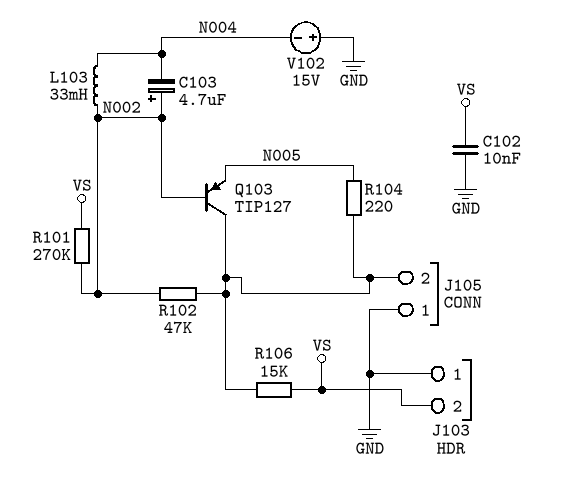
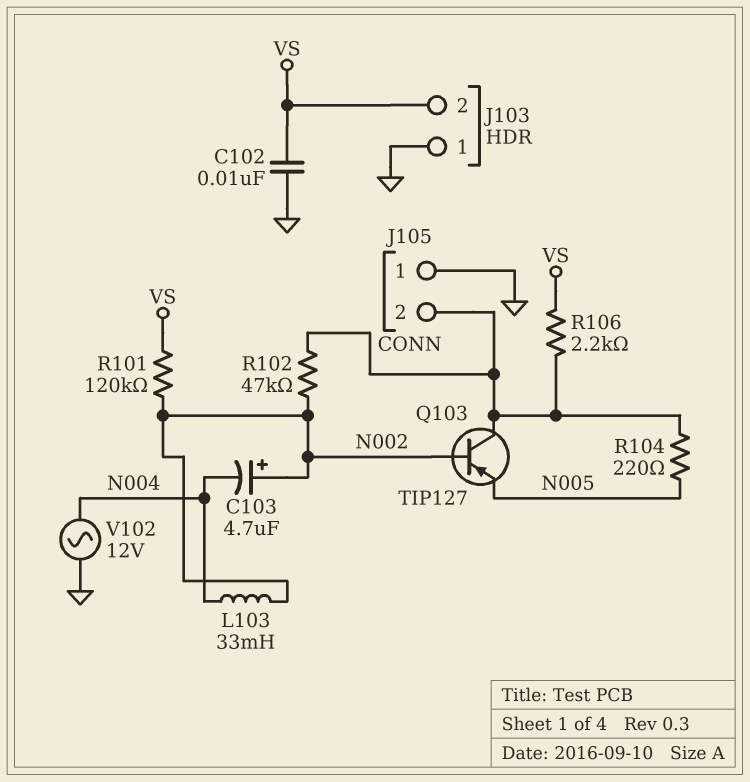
R101: 270k (N002, VS) -> 120k (N002, VS)
R106: 15k (J105/2, VS) -> 2.2k (J105/2, VS)
V102: 15V (plus GND, minus N004) -> AC 12V (GND, N004)

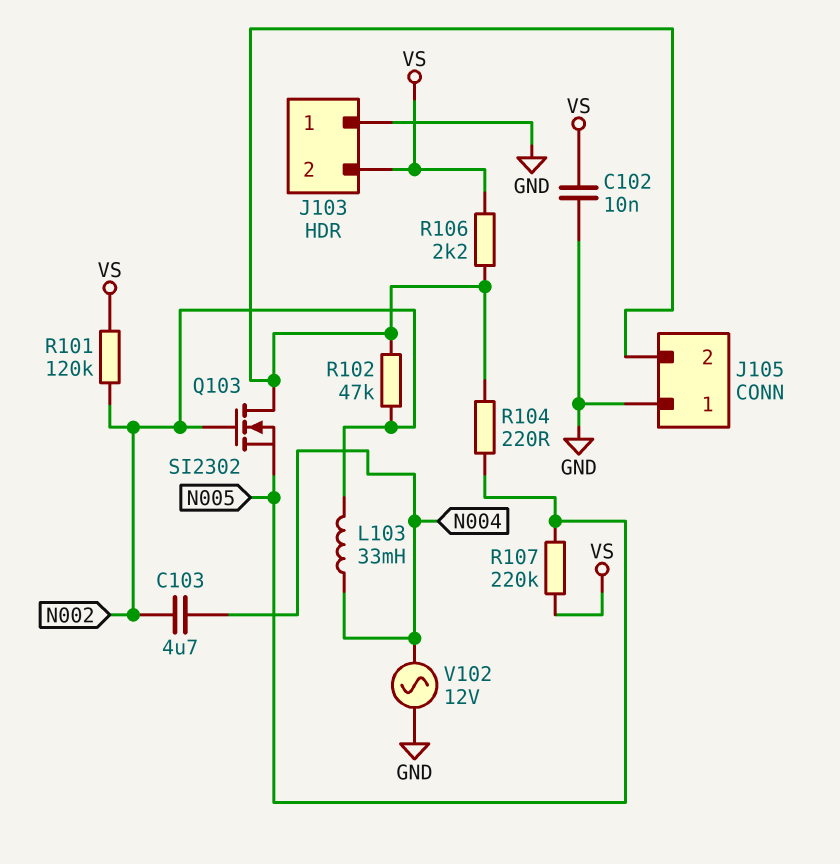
C103: 4.7uF (plus N002, minus N004) -> 4.7uF (N002, N004)
Q103: PNP TIP127 (B N002, C J105/2, E N005) -> NMOS SI2302 (G N002, D J105/2, S N005)
R107: none -> 220k (N005, VS)

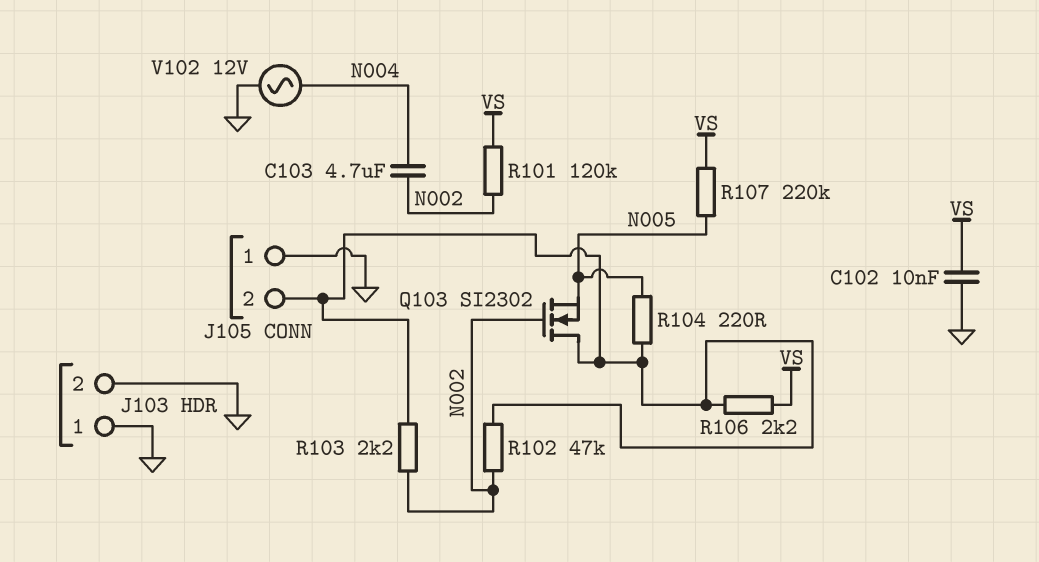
J103 pin 2: VS -> GND
L103: 33mH (N002, N004) -> none
R103: none -> 2.2k (J105/2, N002)

